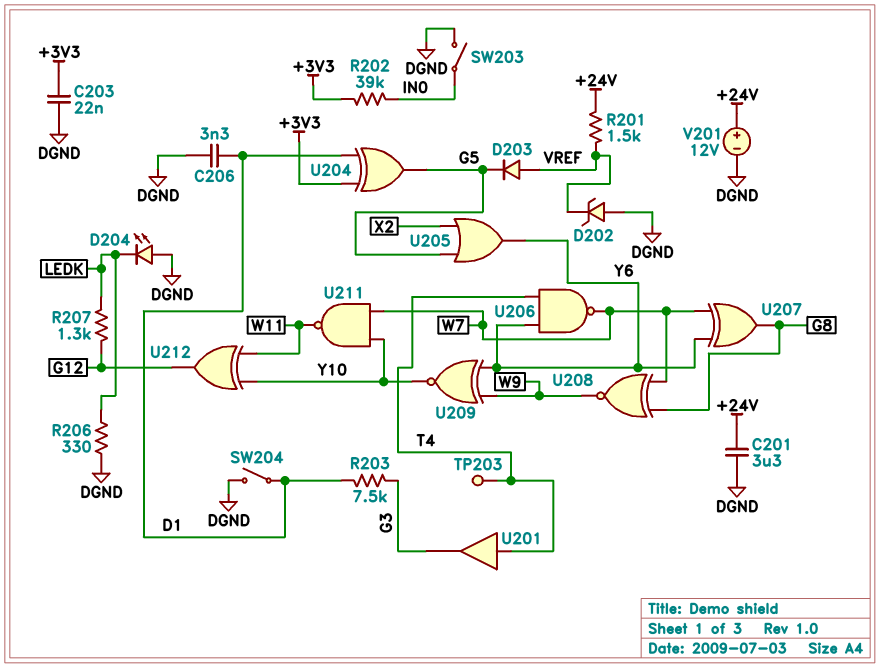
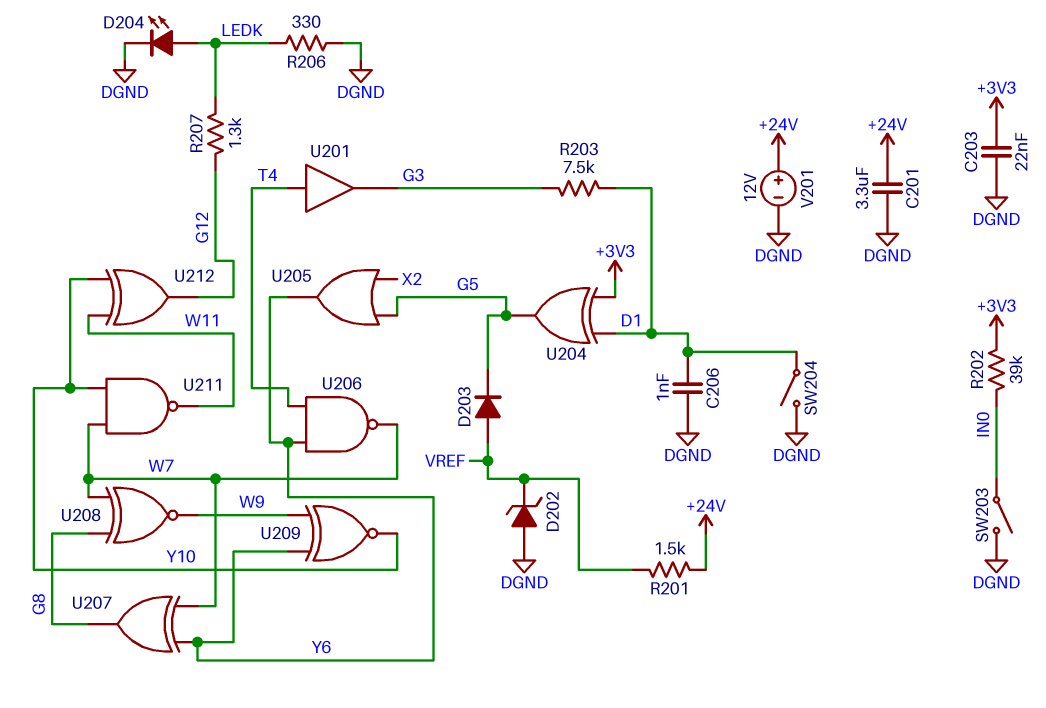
C206: 3.3nF (D1, DGND) -> 1nF (D1, DGND)
D204: LED (A DGND, K LEDK) -> LED (A LEDK, K DGND)
TP203: test point (T4) -> none

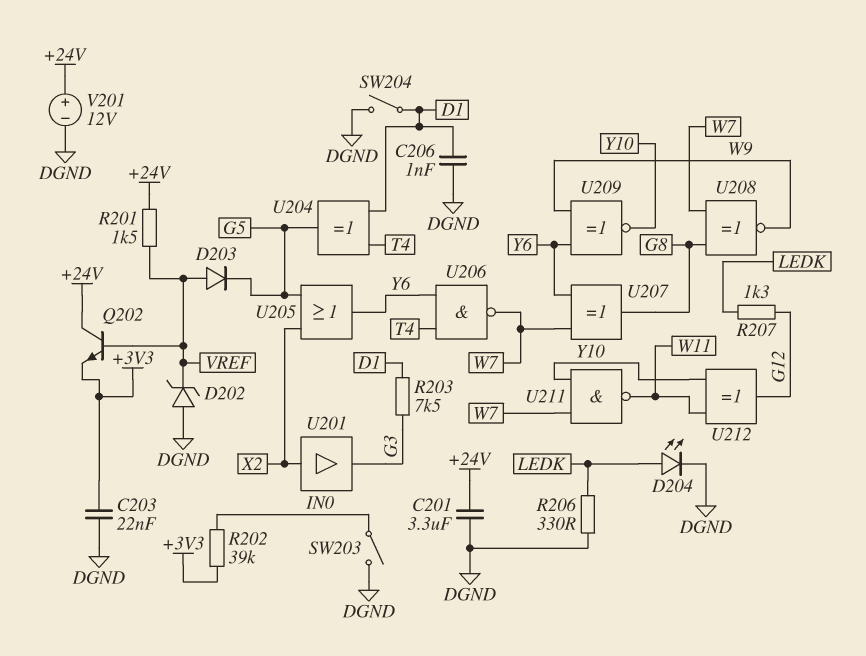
Q202: none -> NPN (B VREF, C +24V, E +3V3)
U201: buffer (in T4, out G3) -> buffer (in X2, out G3)
U204: XOR (in +3V3, in D1, out G5) -> XOR (in D1, in T4, out G5)

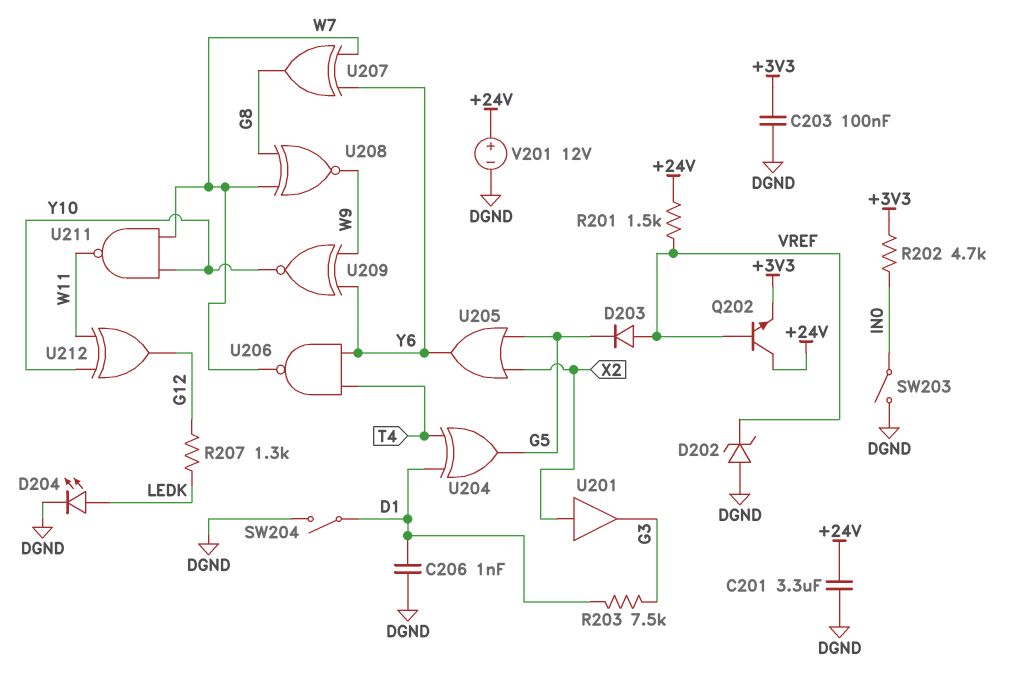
C203: 22nF (+3V3, DGND) -> 100nF (+3V3, DGND)
R202: 39k (+3V3, IN0) -> 4.7k (+3V3, IN0)
R206: 330 (DGND, LEDK) -> none

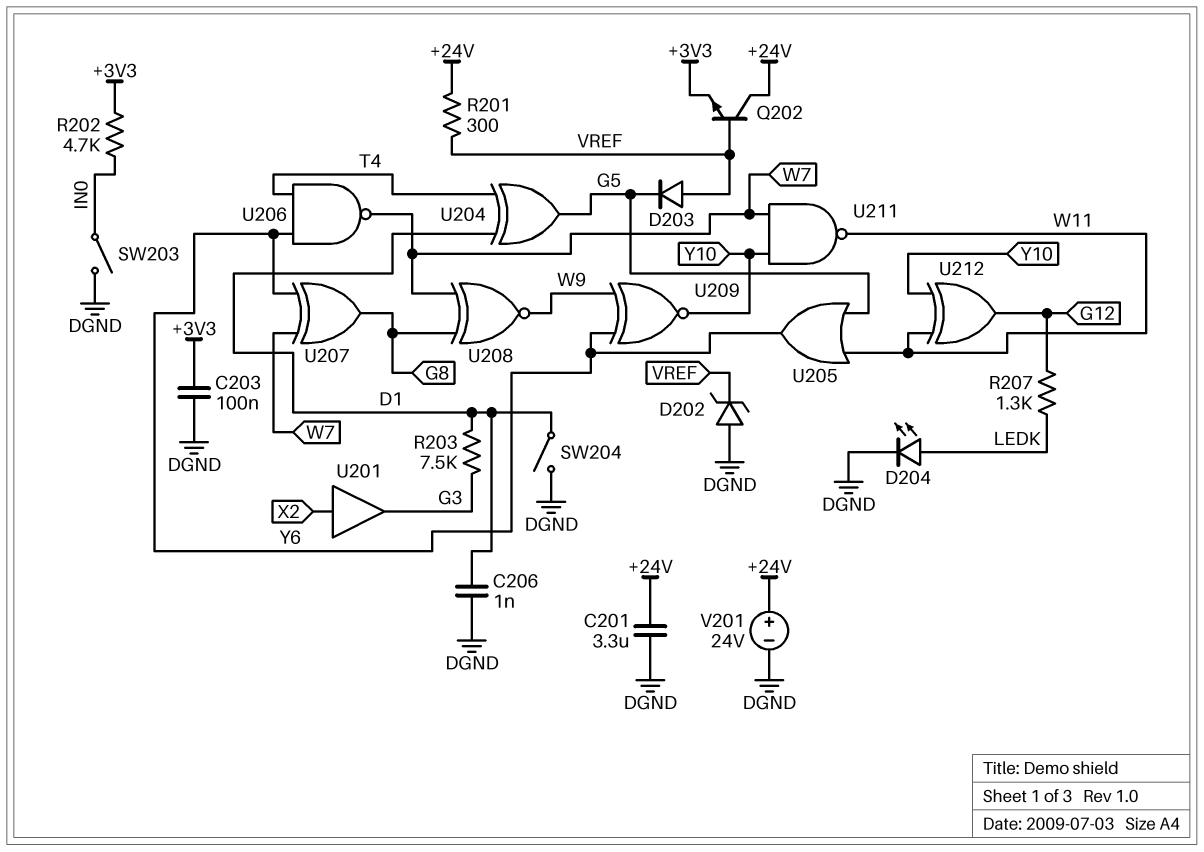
R201: 1.5k (+24V, VREF) -> 300 (+24V, VREF)
U205: OR (in G5, in X2, out Y6) -> OR (in G5, in W11, out Y6)
V201: 12V (plus +24V, minus DGND) -> 24V (plus +24V, minus DGND)

